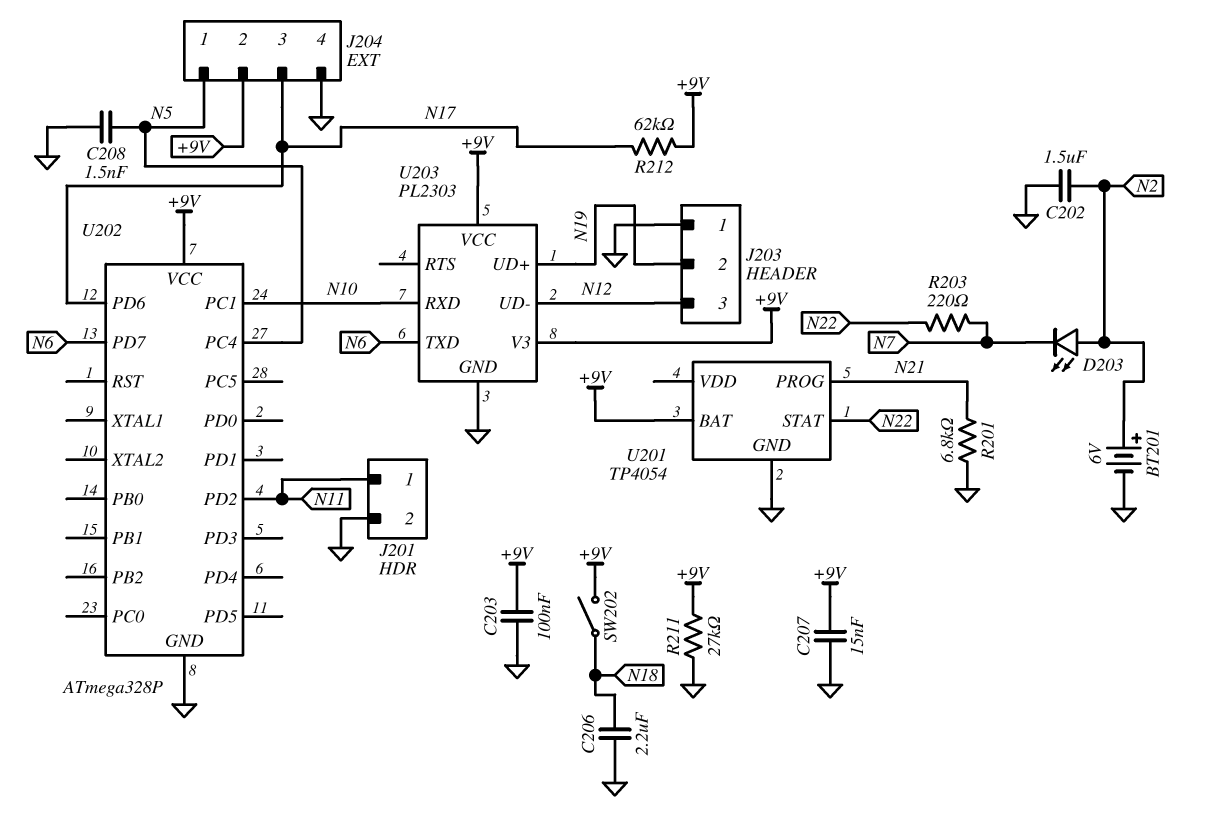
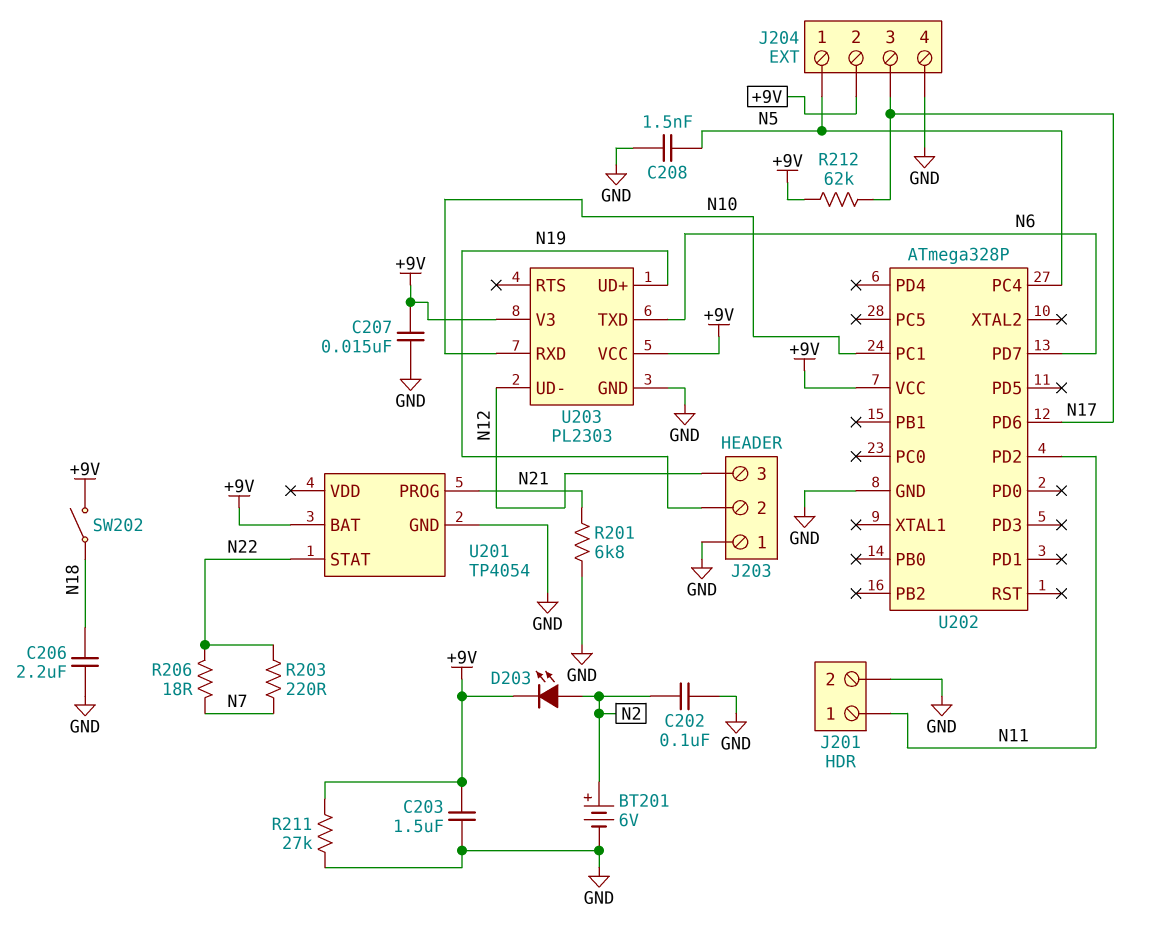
C202: 1.5uF (GND, N2) -> 100nF (GND, N2)
C203: 100nF (+9V, GND) -> 1.5uF (+9V, GND)
D203: LED (A N2, K N7) -> LED (A N2, K +9V)
R206: none -> 18 (N7, N22)

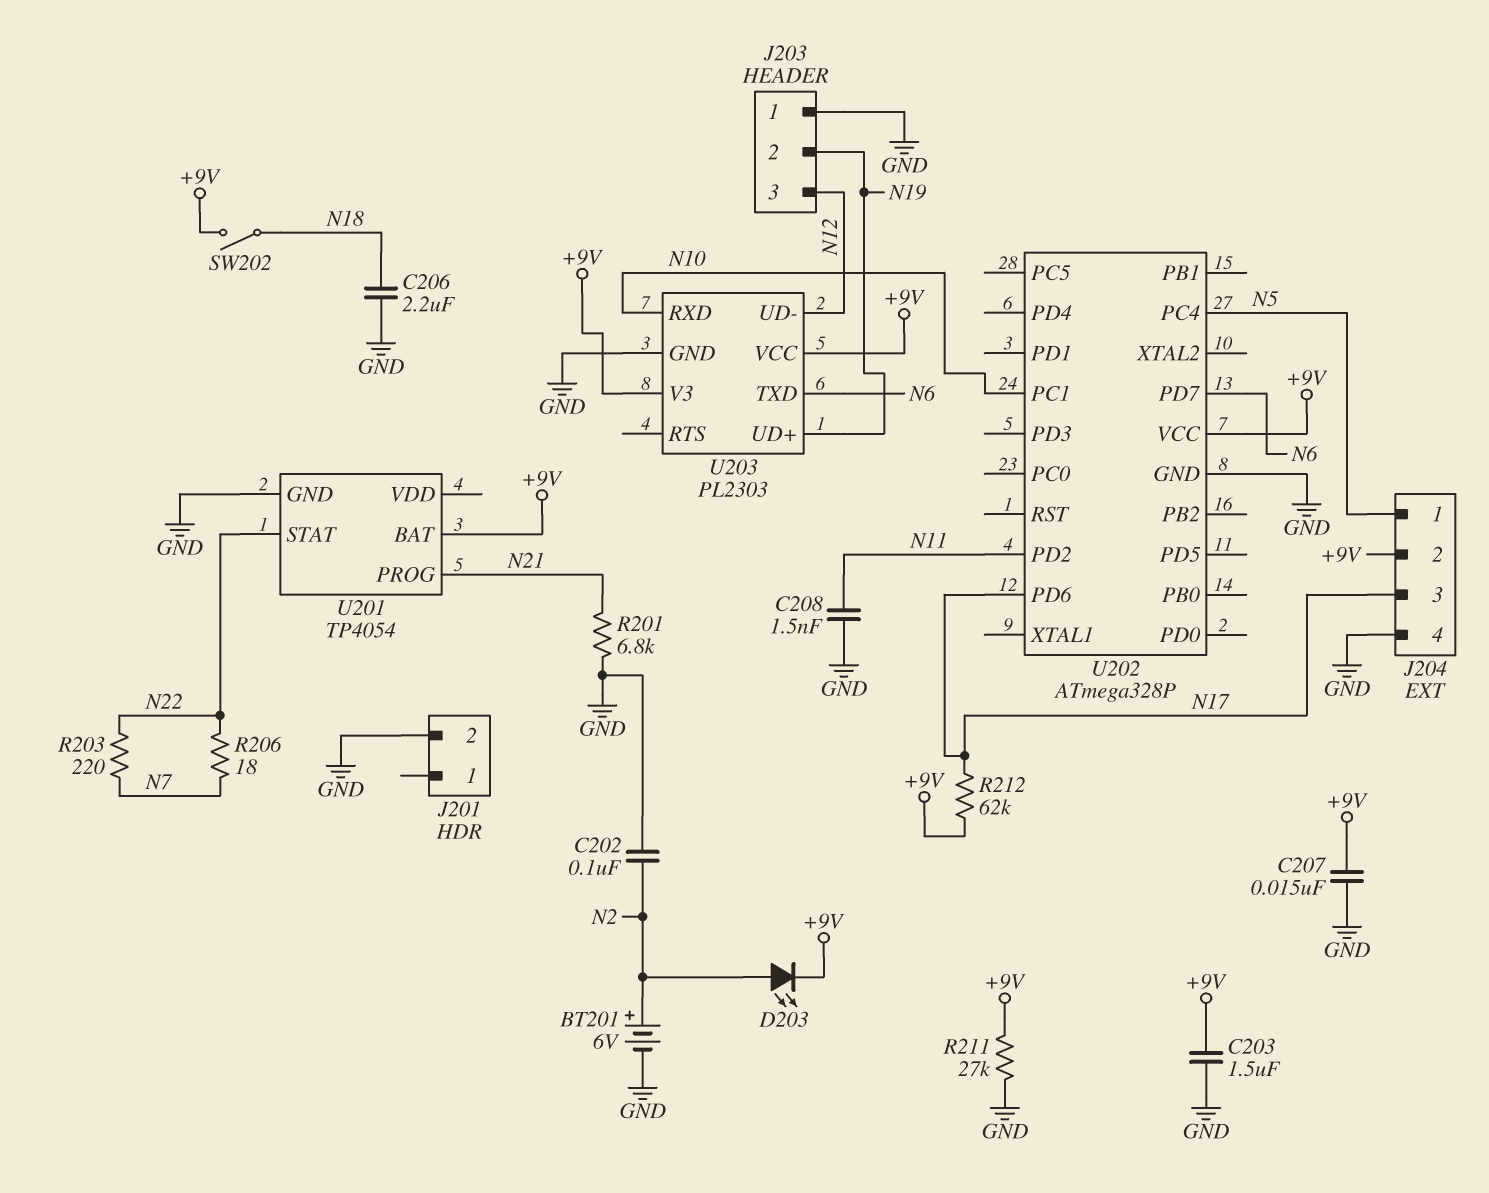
C208: 1.5nF (GND, N5) -> 1.5nF (GND, N11)
J201 pin 1: N11 -> none

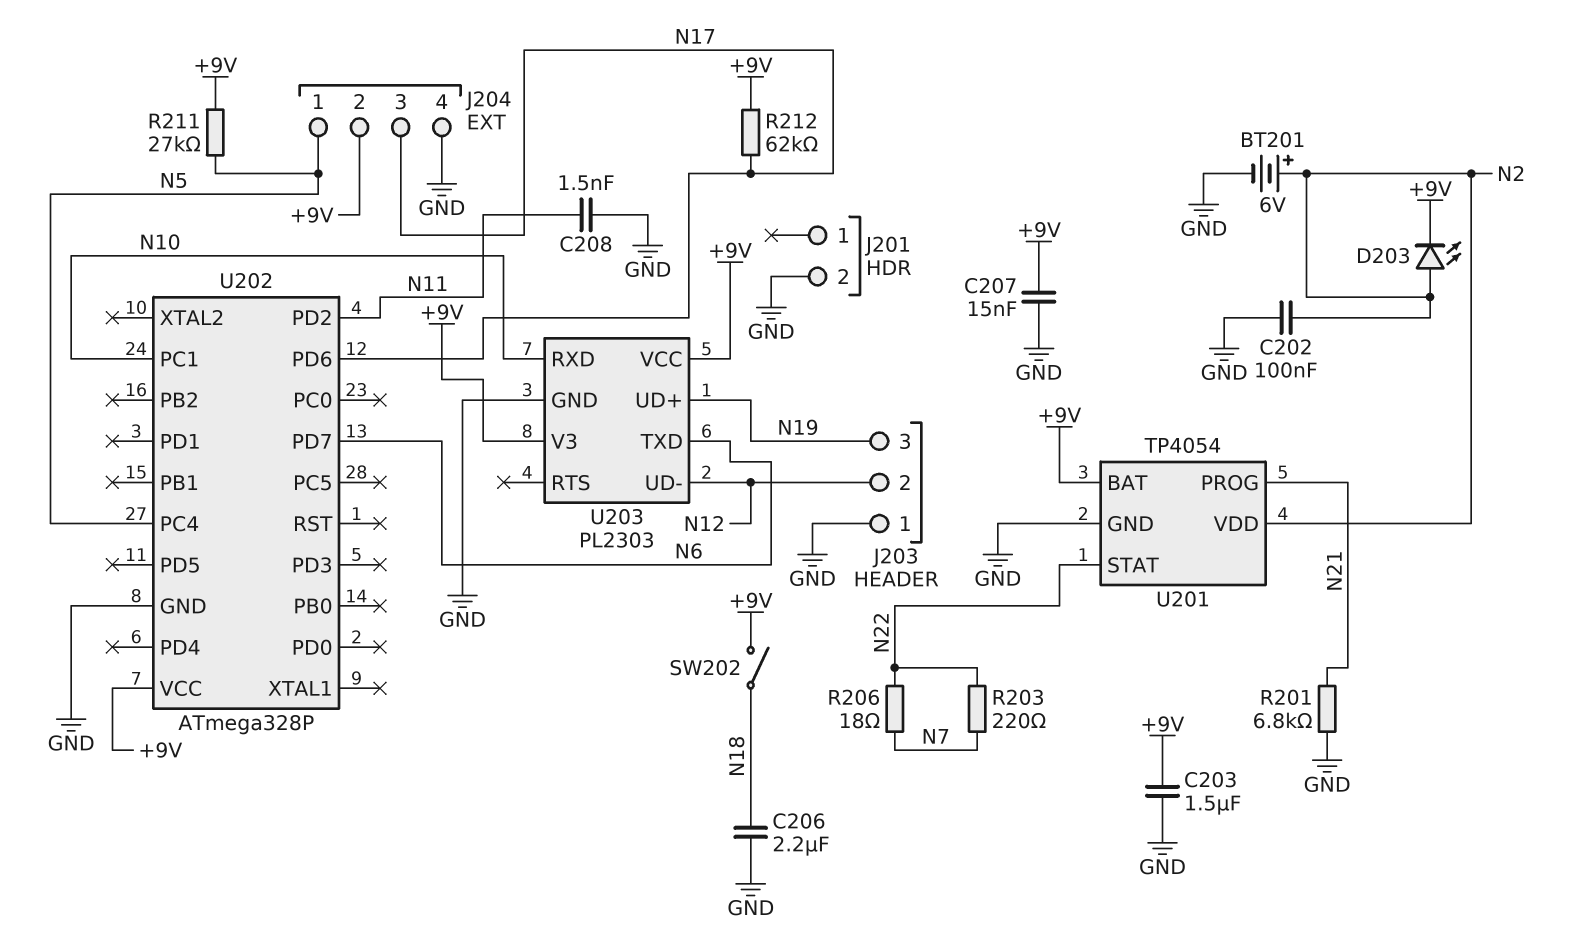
J203 pin 2: N19 -> N12
J203 pin 3: N12 -> N19
R211: 27k (+9V, GND) -> 27k (+9V, N5)
U201 pin VDD: none -> N2

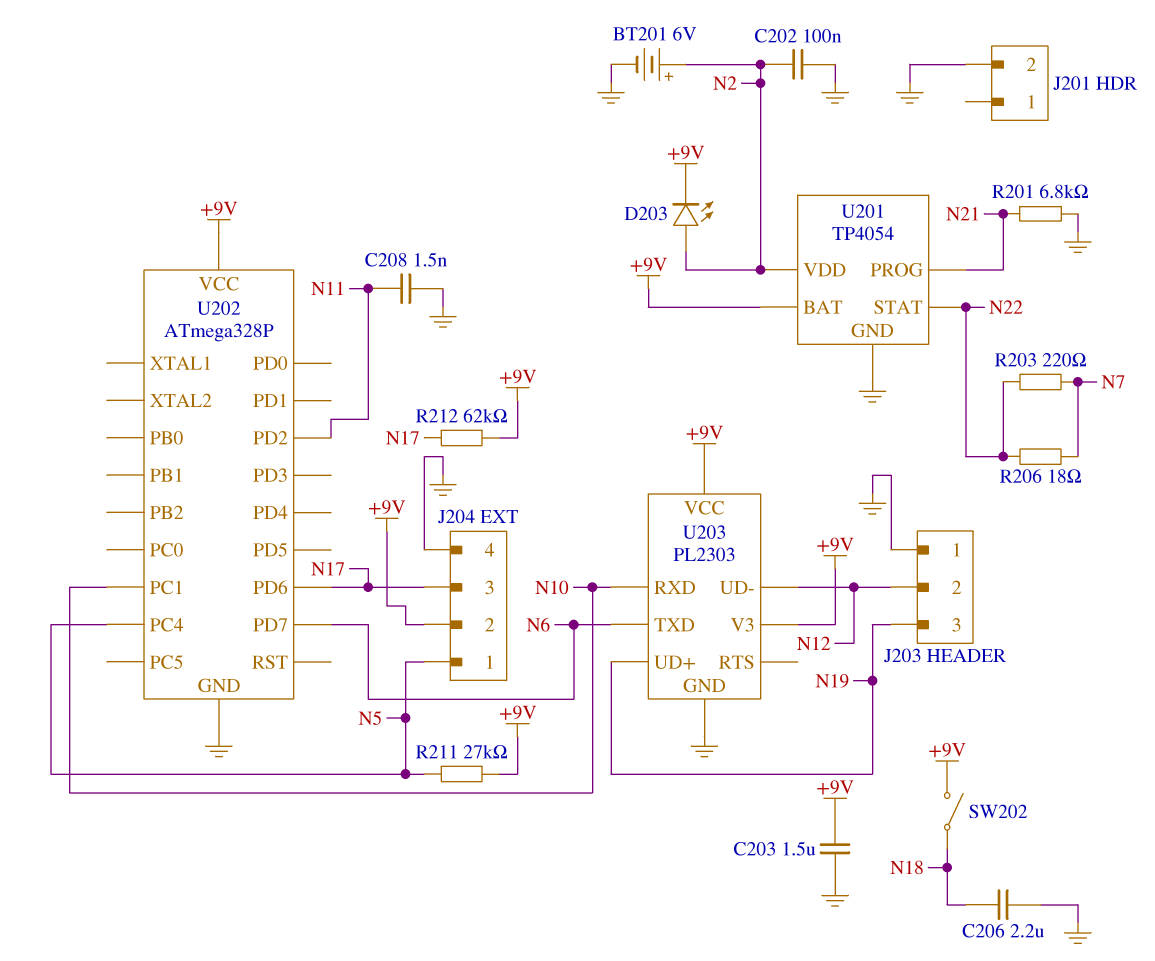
C207: 15nF (+9V, GND) -> none

